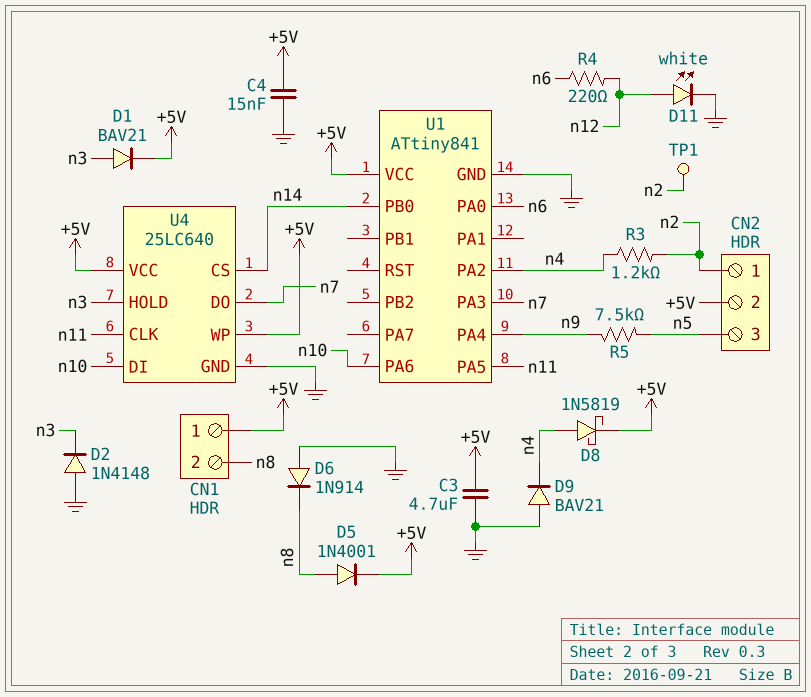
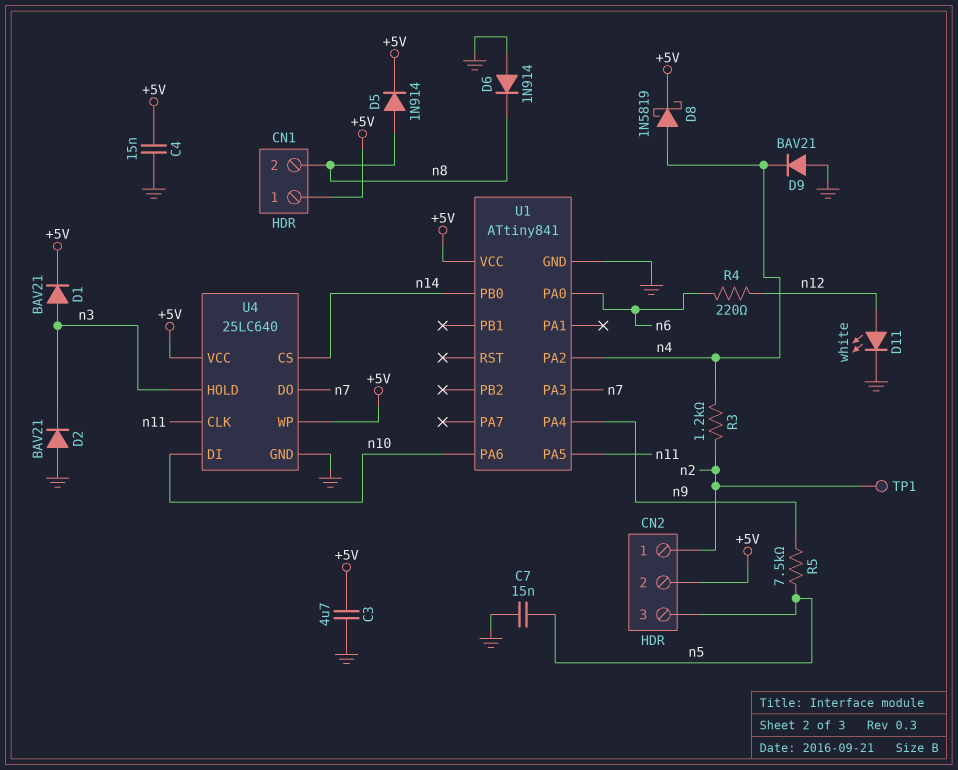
C7: none -> 15nF (GND, n5)
D2: diode 1N4148 (A GND, K n3) -> diode BAV21 (A GND, K n3)
D5: diode 1N4001 (A n8, K +5V) -> diode 1N914 (A n8, K +5V)

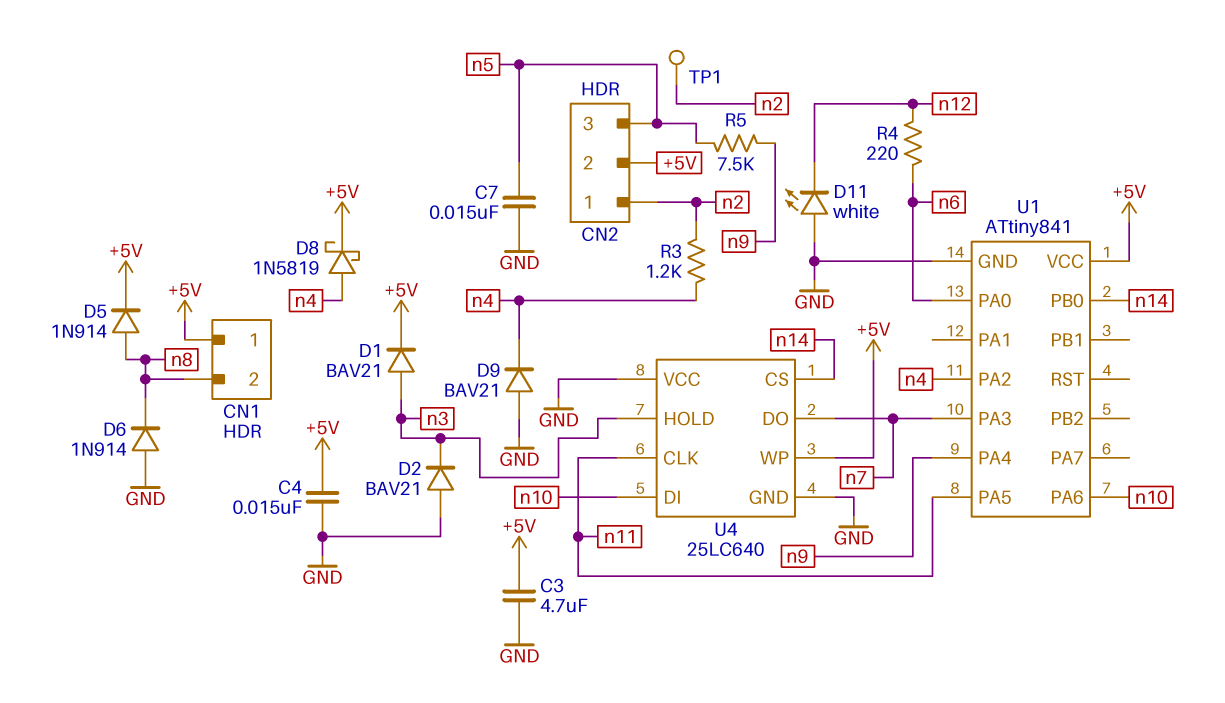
D11: LED white (A n12, K GND) -> LED white (A GND, K n12)
U4 pin VCC: +5V -> GND

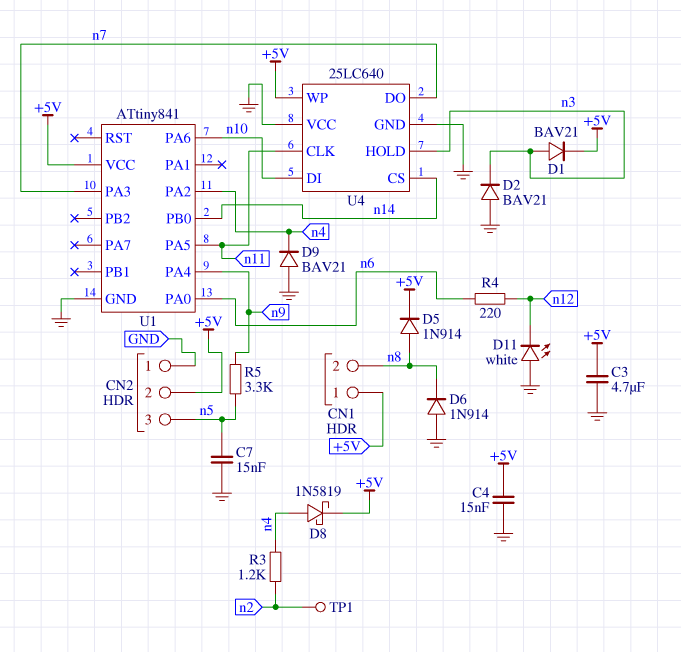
CN2 pin 1: n2 -> GND
R5: 7.5k (n5, n9) -> 3.3k (n5, n9)

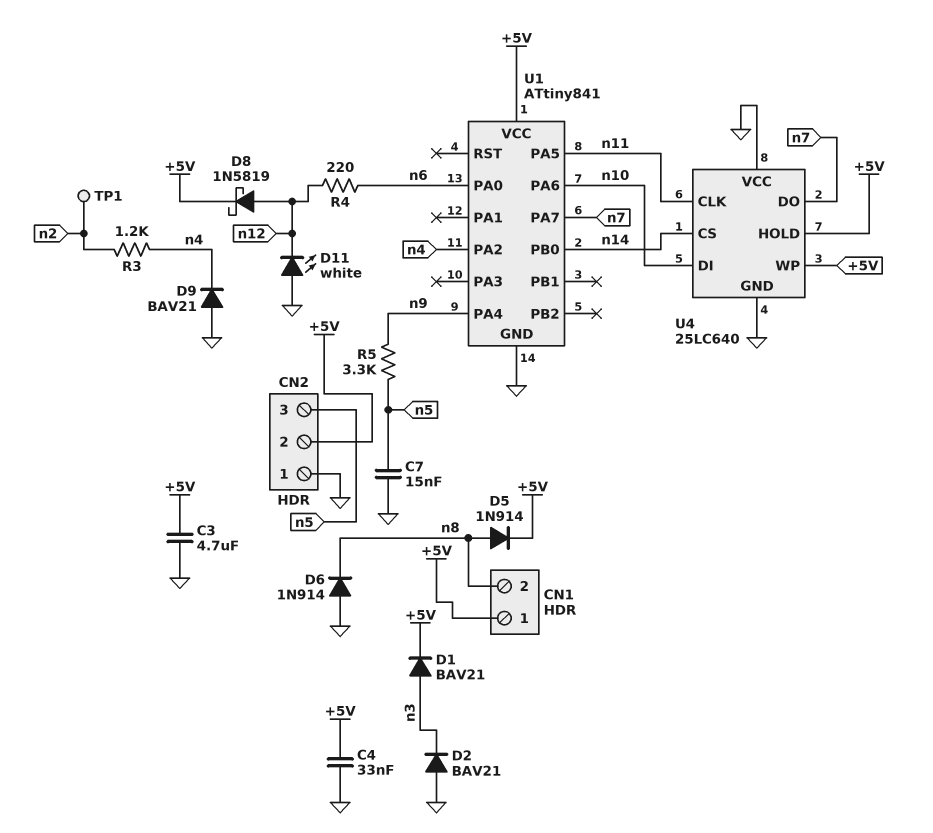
C4: 15nF (+5V, GND) -> 33nF (+5V, GND)
D8: schottky 1N5819 (A n4, K +5V) -> schottky 1N5819 (A n12, K +5V)
U1 pin PA3: n7 -> none
U1 pin PA7: none -> n7
U4 pin HOLD: n3 -> +5V

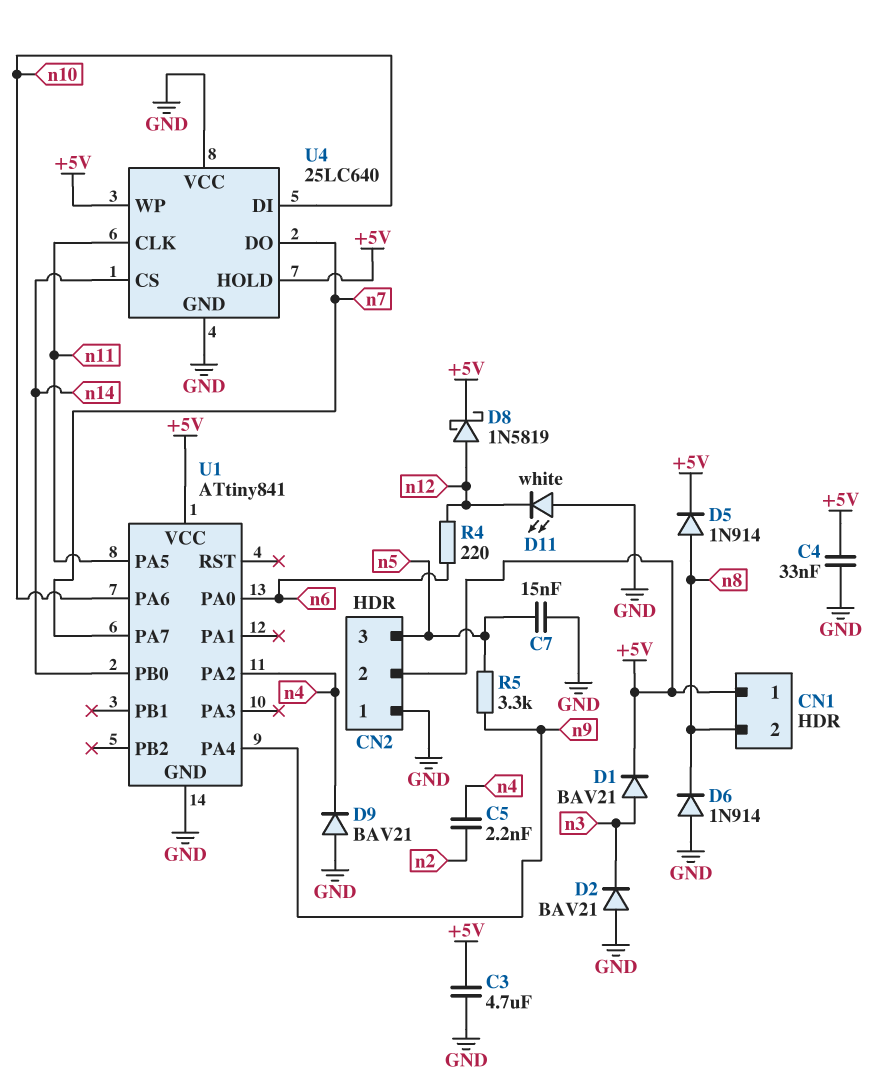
C5: none -> 2.2nF (n2, n4)
R3: 1.2k (n2, n4) -> none
TP1: test point (n2) -> none

